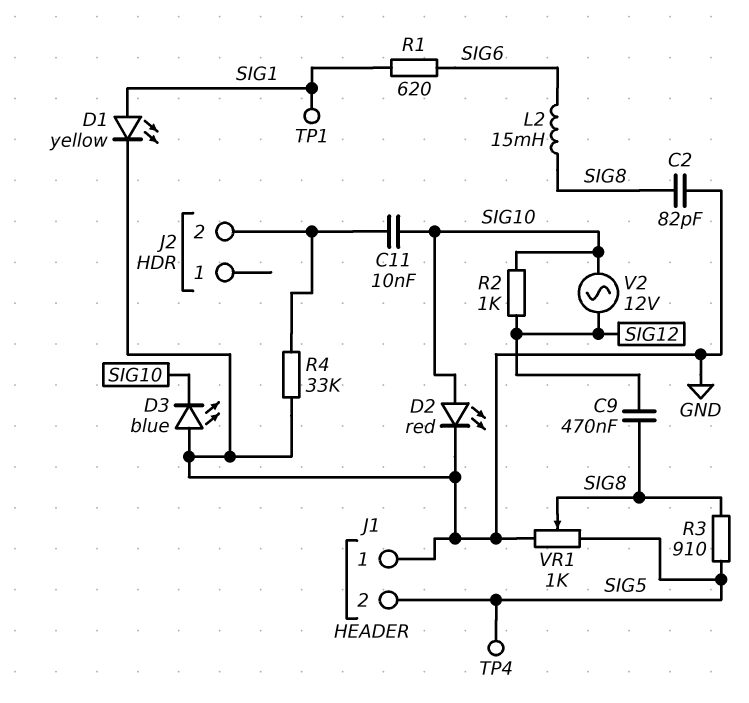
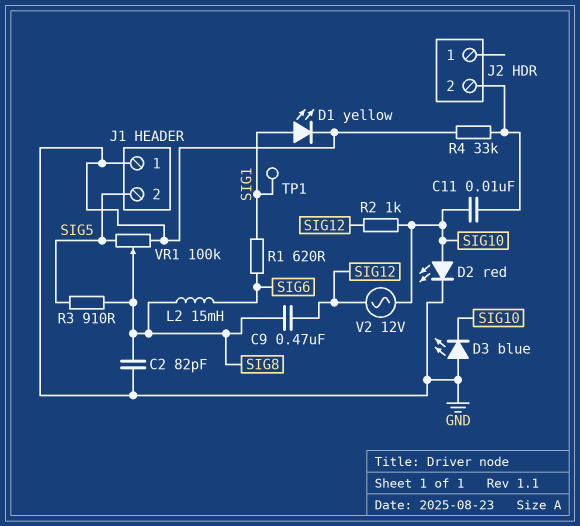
TP4: test point (SIG5) -> none
VR1: 1k (GND, SIG5, wiper SIG8) -> 100k (GND, SIG5, wiper SIG8)

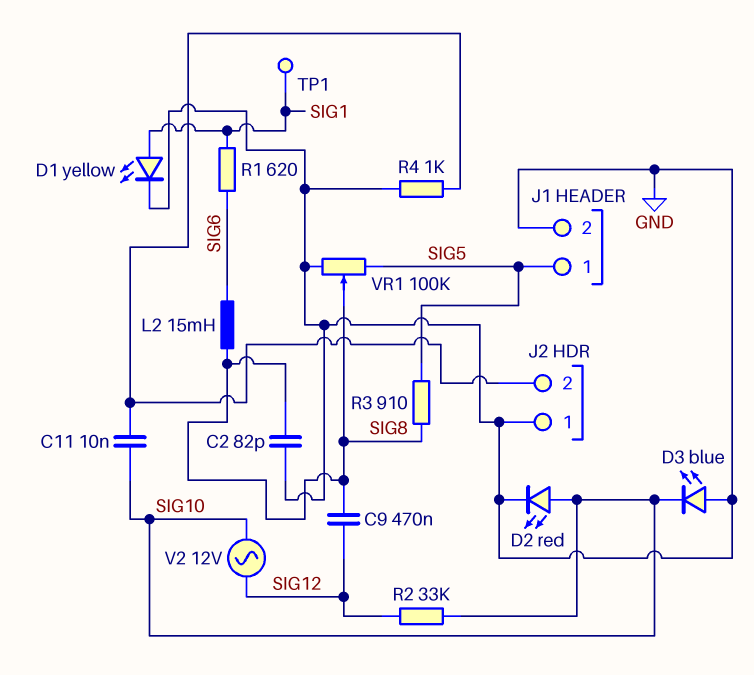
J1 pin 1: GND -> SIG5
J1 pin 2: SIG5 -> GND
J2 pin 1: none -> GND
R2: 1k (SIG10, SIG12) -> 33k (SIG10, SIG12)
R4: 33k (GND, J2/2) -> 1k (GND, J2/2)

